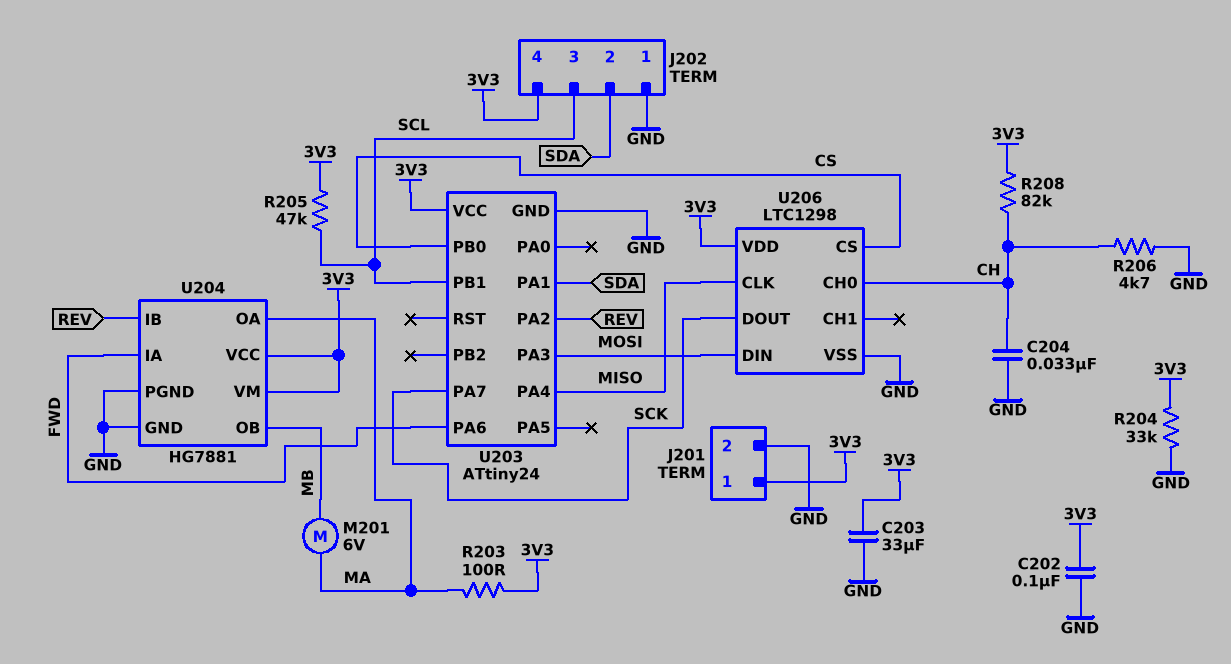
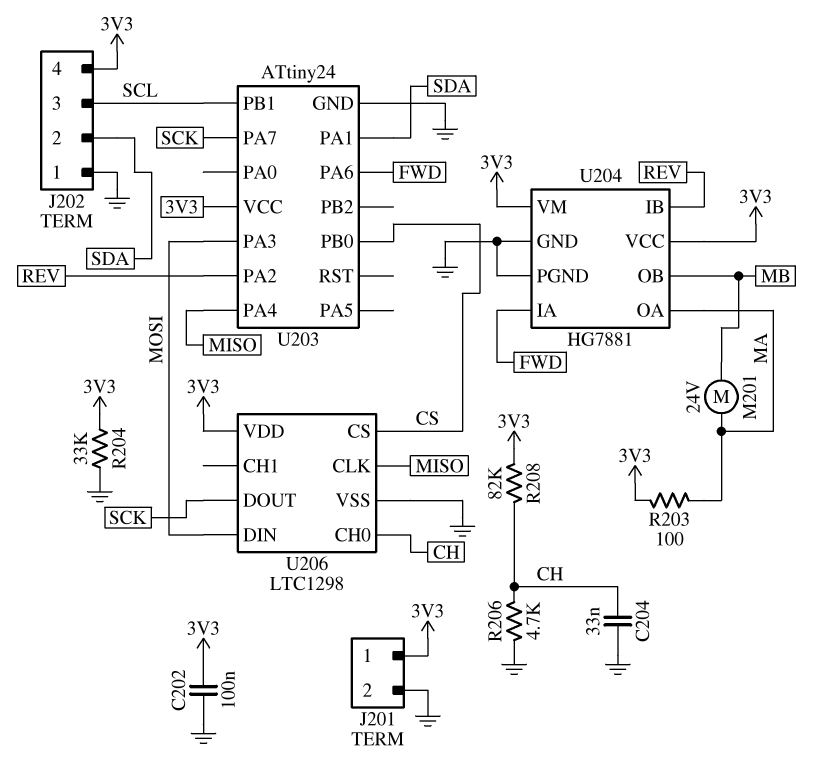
C203: 33uF (3V3, GND) -> none
M201: motor 6V (MA, MB) -> motor 24V (MA, MB)
R205: 47k (3V3, SCL) -> none

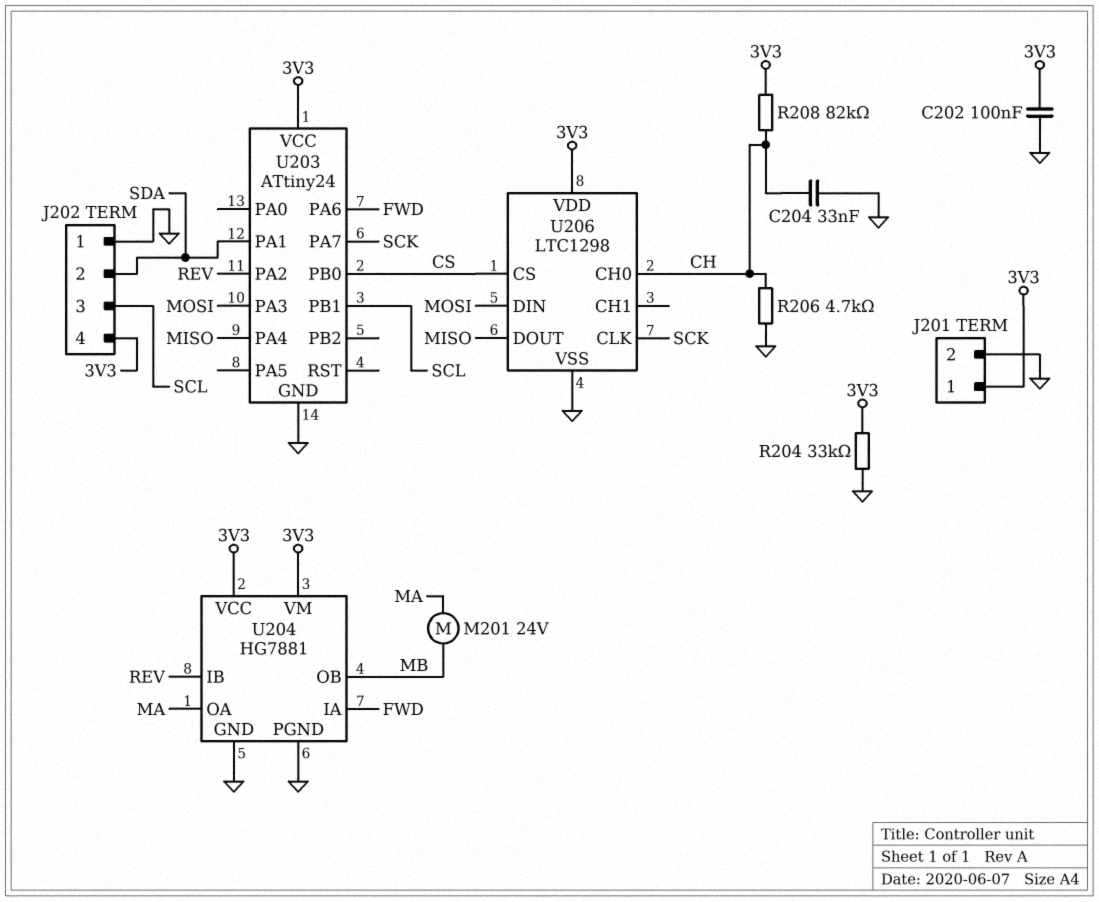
R203: 100 (3V3, MA) -> none
U206 pin CLK: MISO -> SCK
U206 pin DOUT: SCK -> MISO

